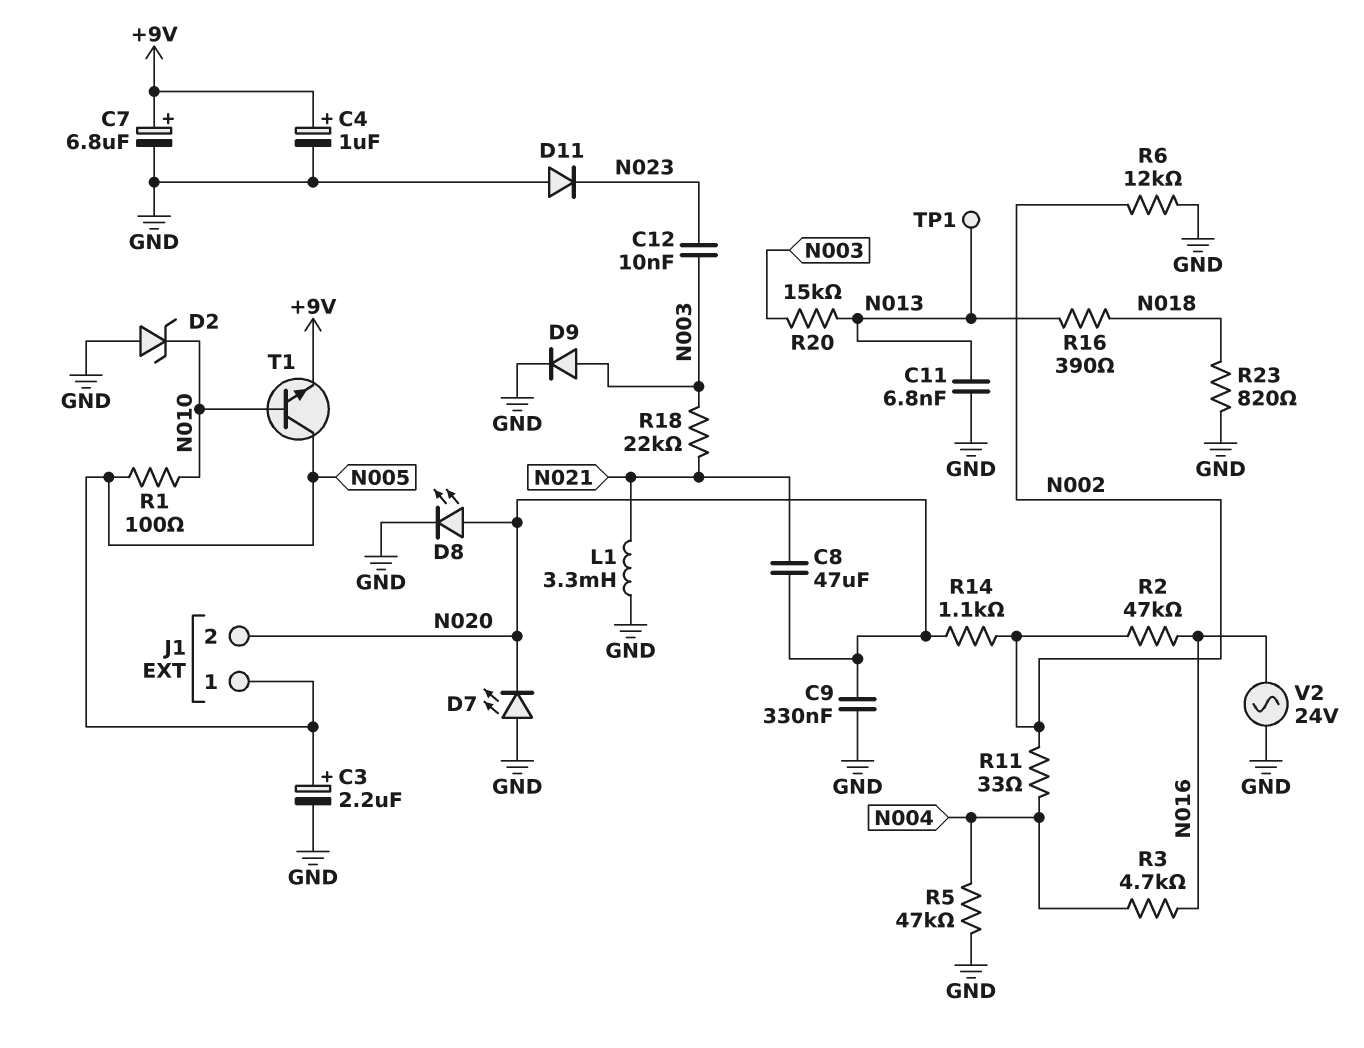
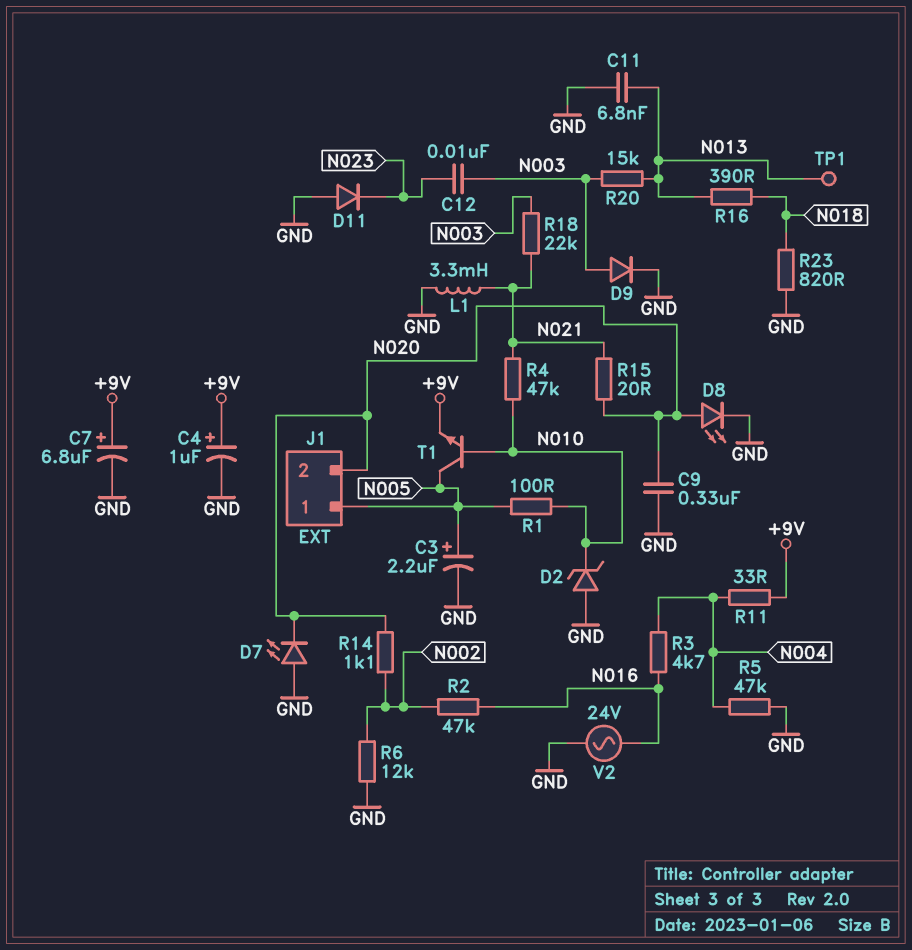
C8: 47uF (N020, N021) -> none
R4: none -> 47k (N010, N021)
R11: 33 (N002, N004) -> 33 (+9V, N004)
R15: none -> 20 (N020, N021)

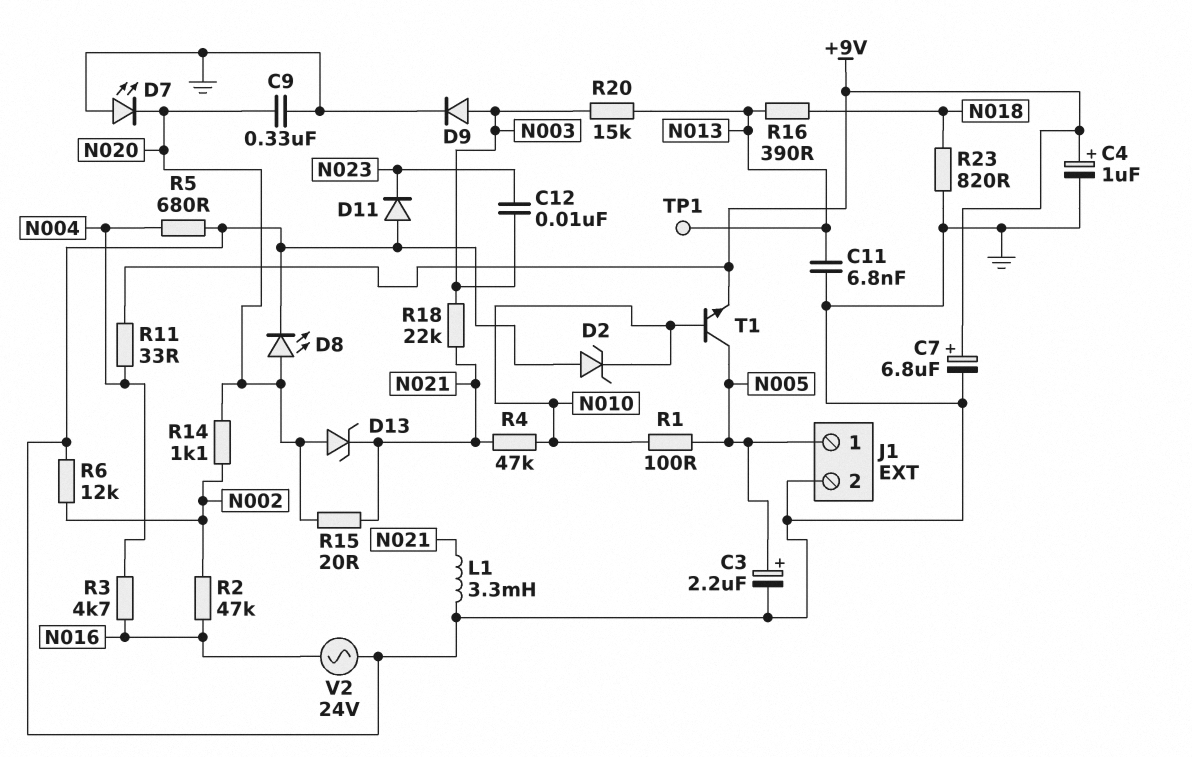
D13: none -> zener (A N020, K N021)
J1 pin 2: N020 -> GND
R5: 47k (GND, N004) -> 680 (GND, N004)

